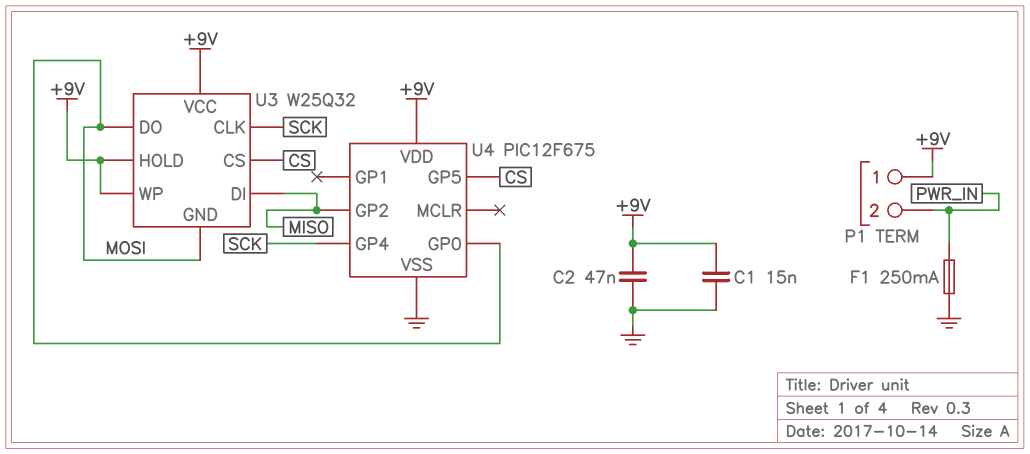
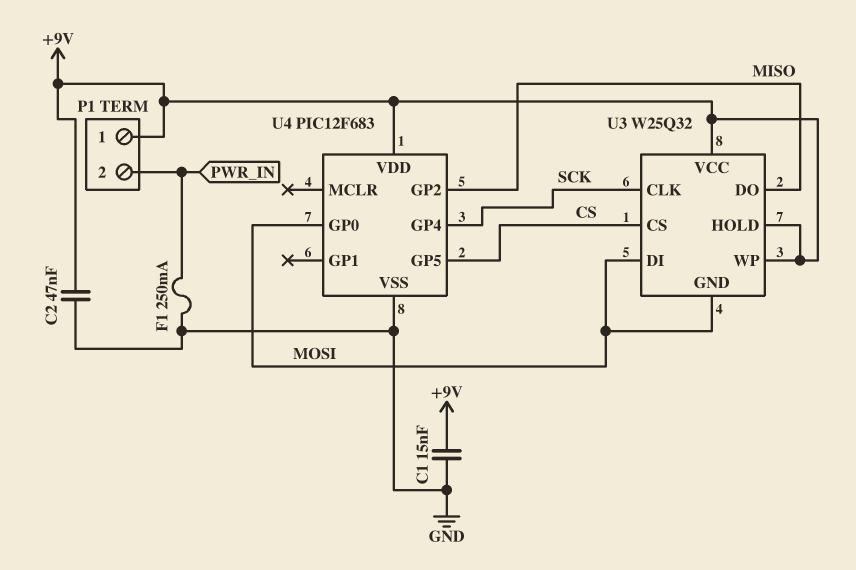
U3 pin DI: MISO -> MOSI
U3 pin DO: MOSI -> MISO
U4: PIC12F675 -> PIC12F683

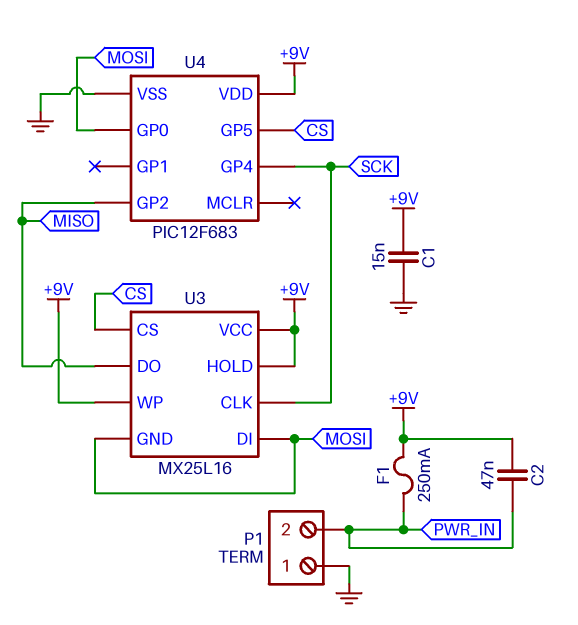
C2: 47nF (+9V, GND) -> 47nF (+9V, PWR_IN)
F1: 250mA (GND, PWR_IN) -> 250mA (+9V, PWR_IN)
P1 pin 1: +9V -> GND
U3: W25Q32 -> MX25L16

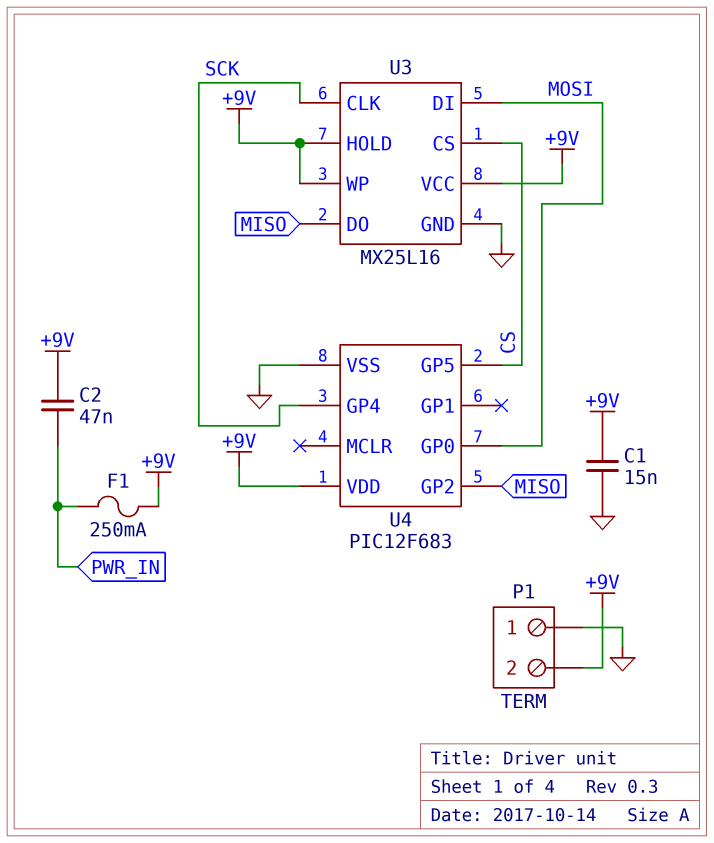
P1 pin 2: PWR_IN -> +9V
U3 pin GND: MOSI -> GND

